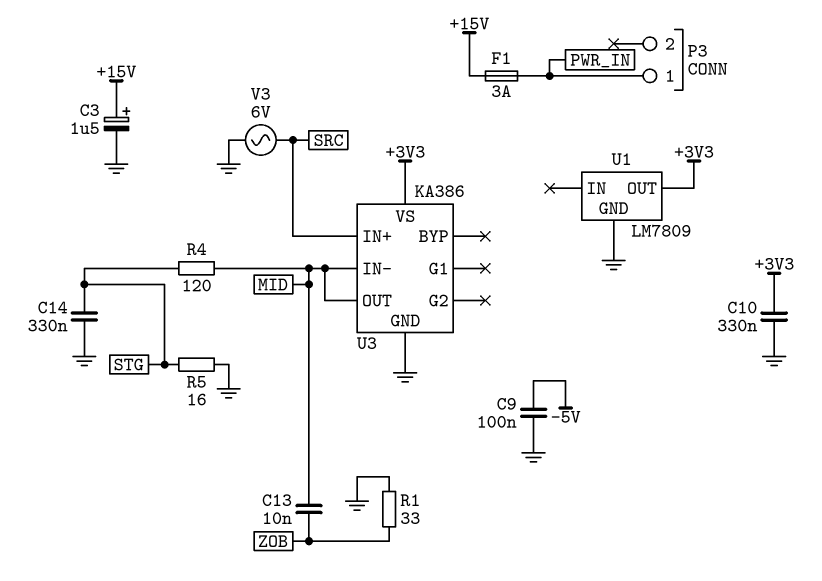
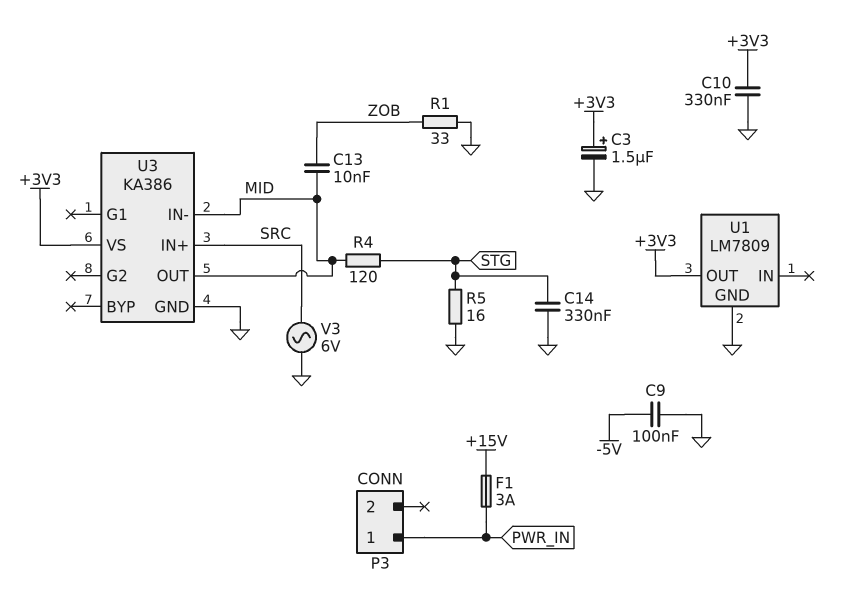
C3: 1.5uF (plus +15V, minus GND) -> 1.5uF (plus +3V3, minus GND)

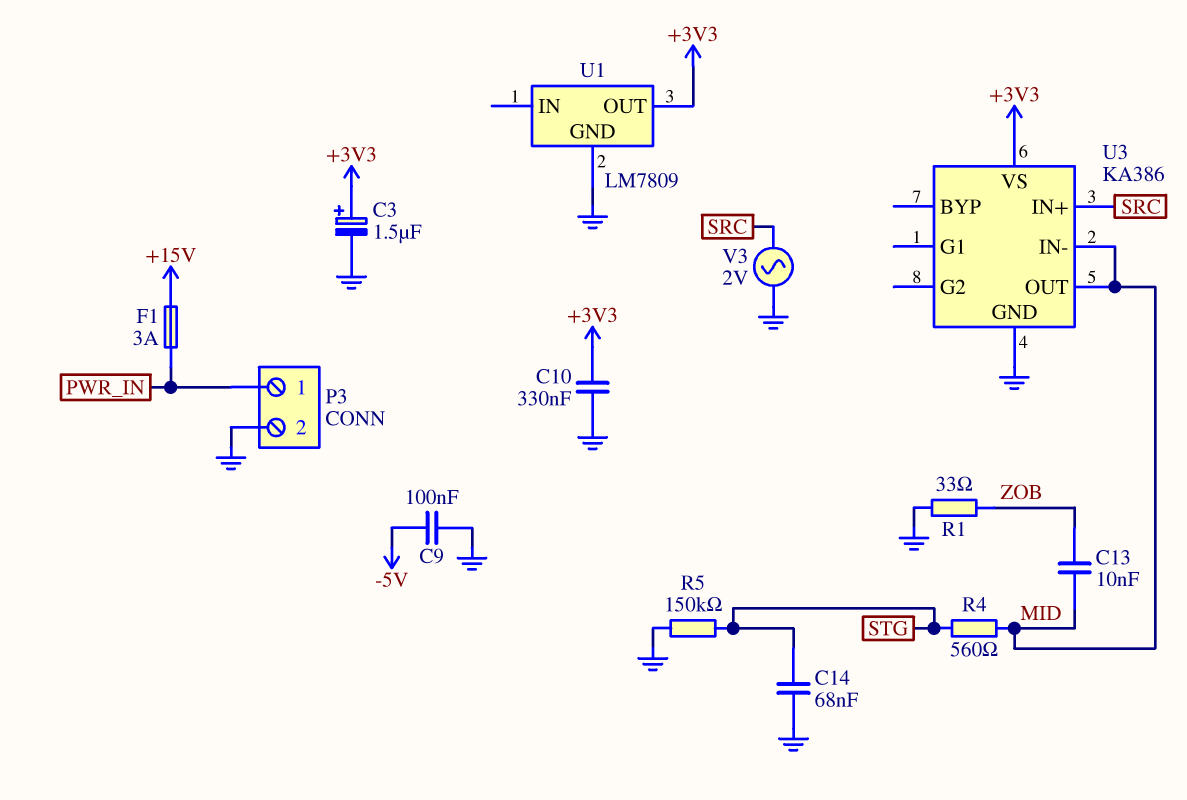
C14: 330nF (GND, STG) -> 68nF (GND, STG)
P3 pin 2: none -> GND
R4: 120 (MID, STG) -> 560 (MID, STG)
R5: 16 (GND, STG) -> 150k (GND, STG)
V3: AC 6V (GND, SRC) -> AC 2V (GND, SRC)

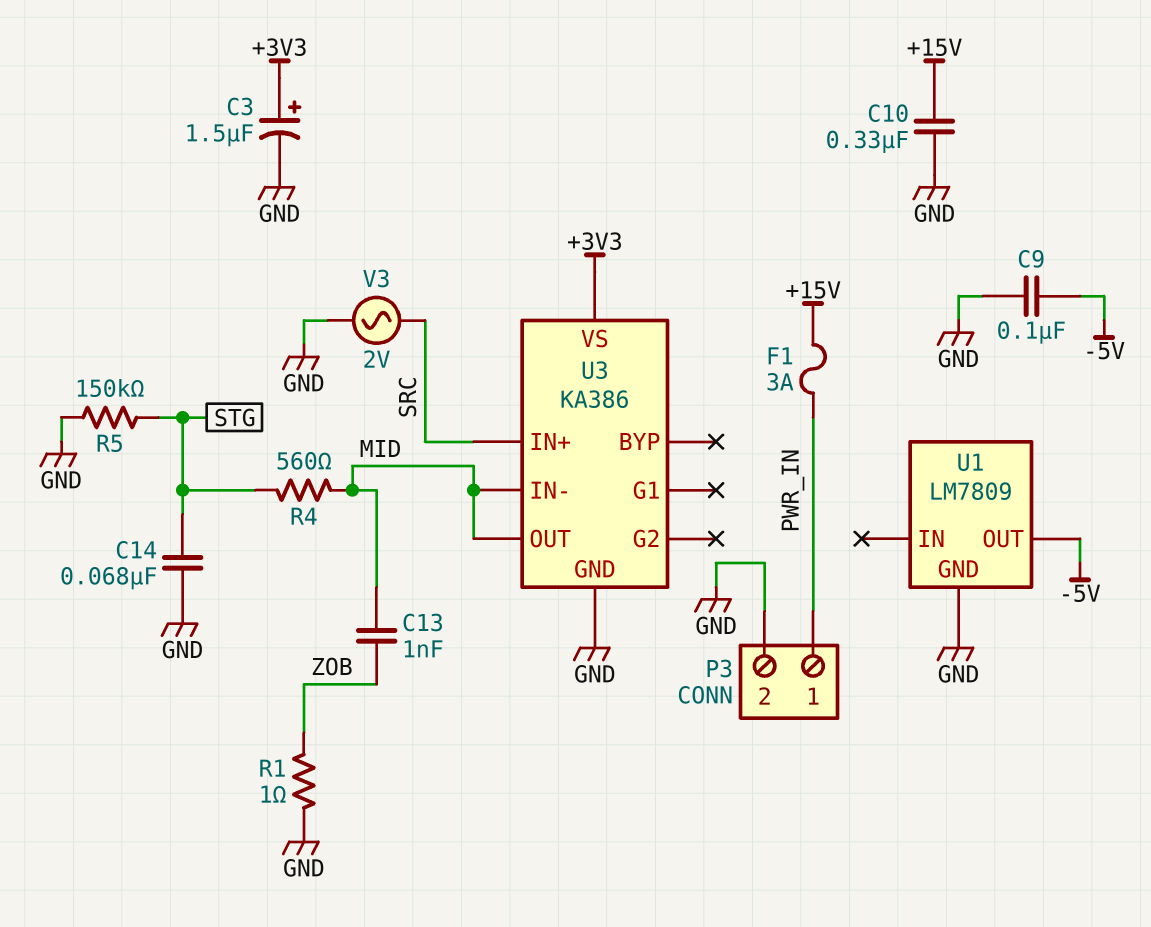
C10: 330nF (+3V3, GND) -> 330nF (+15V, GND)
C13: 10nF (MID, ZOB) -> 1nF (MID, ZOB)
R1: 33 (GND, ZOB) -> 1 (GND, ZOB)
U1 pin OUT: +3V3 -> -5V

